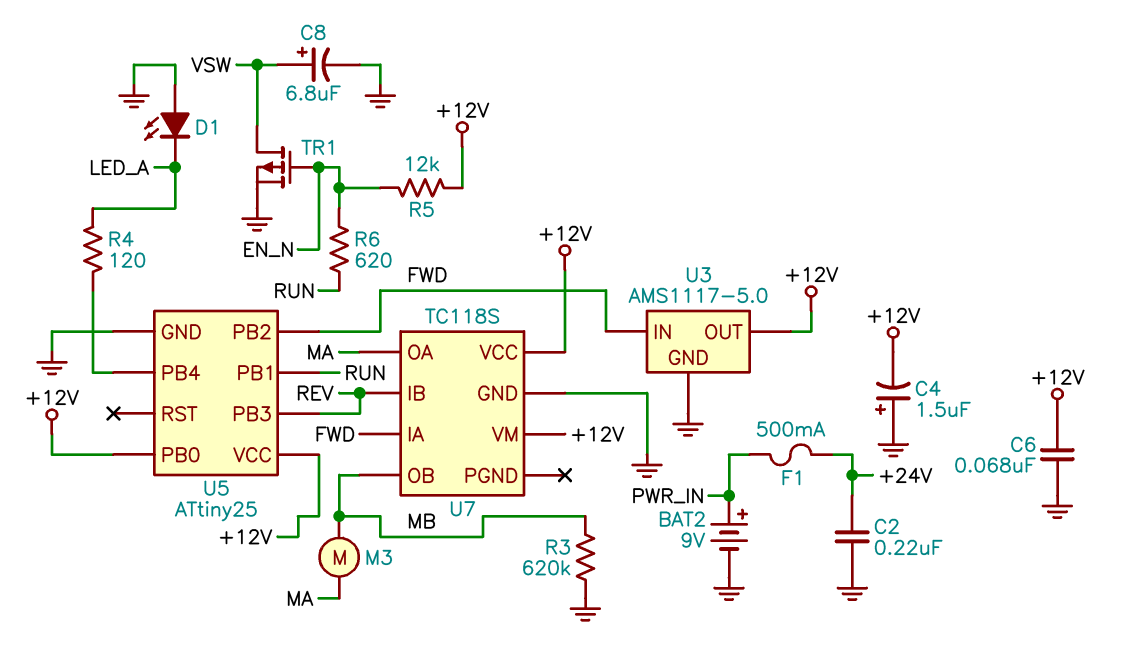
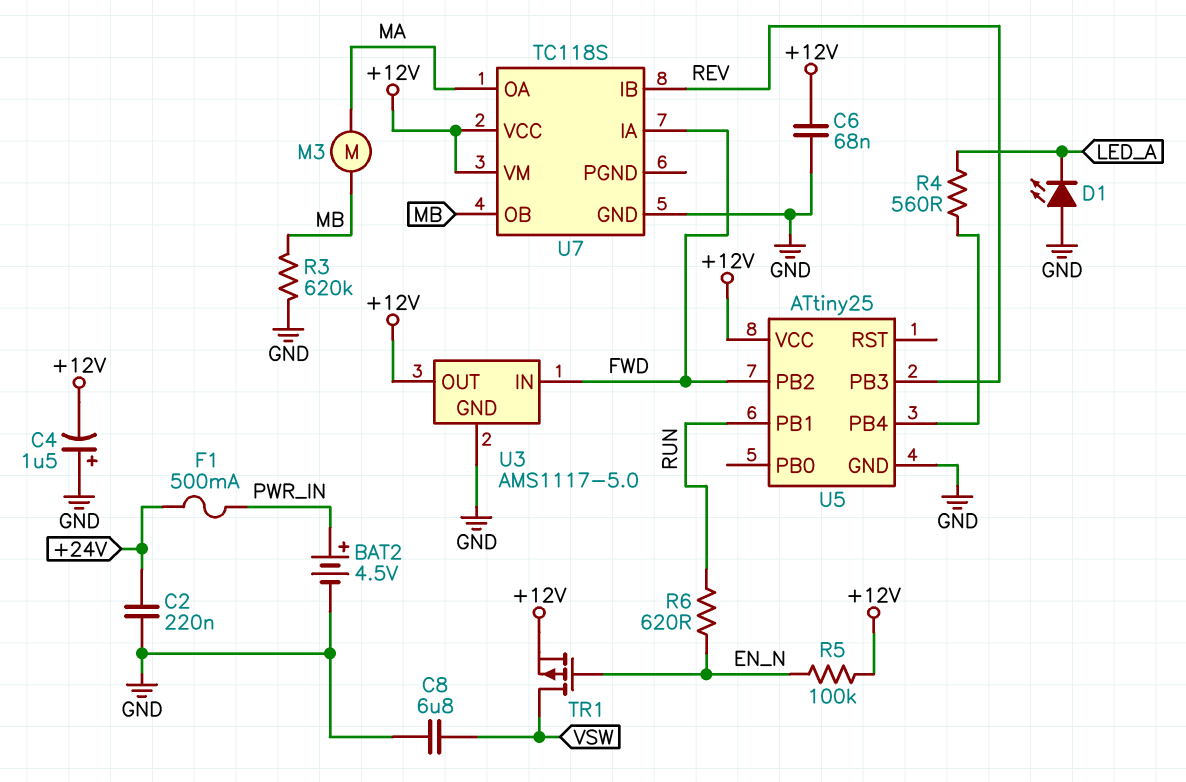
BAT2: 9V (plus PWR_IN, minus GND) -> 4.5V (plus PWR_IN, minus GND)
C8: 6.8uF (plus VSW, minus GND) -> 6.8uF (GND, VSW)
R4: 120 (LED_A, U5/PB4) -> 560 (LED_A, U5/PB4)
R5: 12k (+12V, EN_N) -> 100k (+12V, EN_N)
TR1: PMOS (G EN_N, D VSW, S GND) -> PMOS (G EN_N, D VSW, S +12V)
U5 pin PB0: +12V -> none

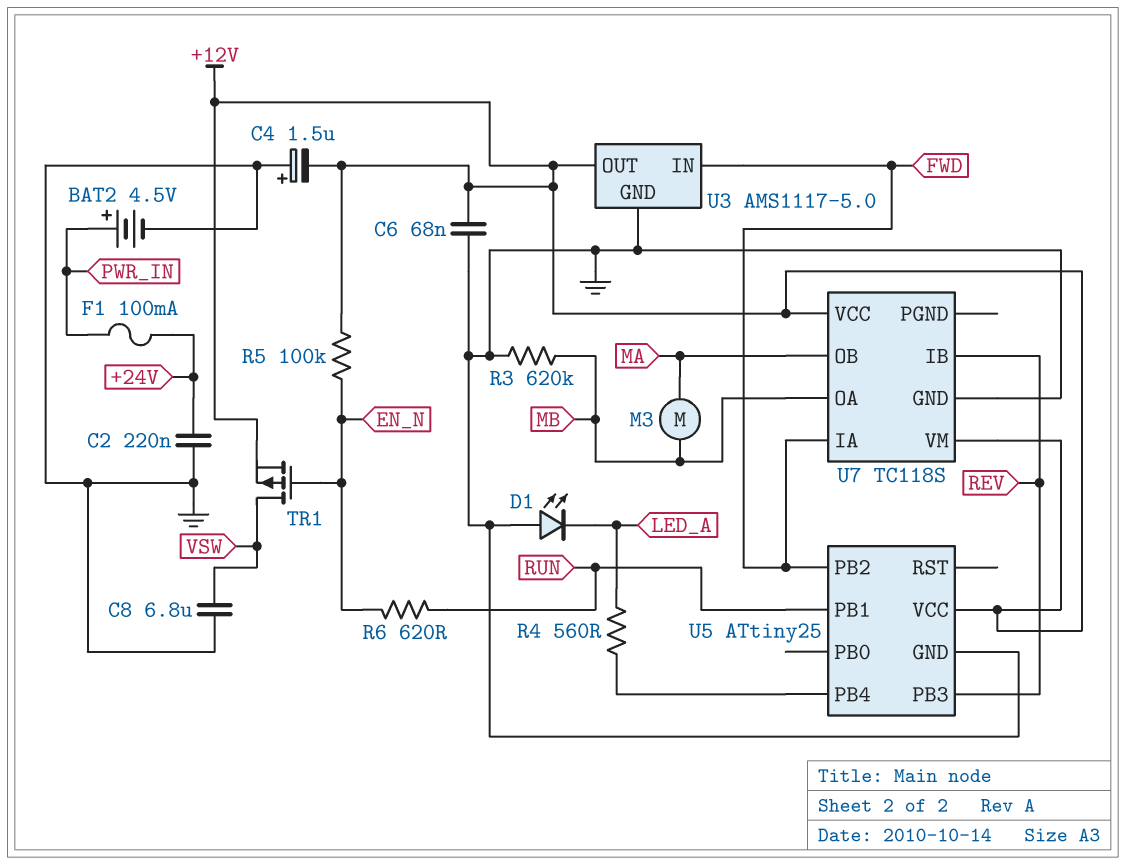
F1: 500mA (+24V, PWR_IN) -> 100mA (+24V, PWR_IN)
U7 pin OA: MA -> MB
U7 pin OB: MB -> MA

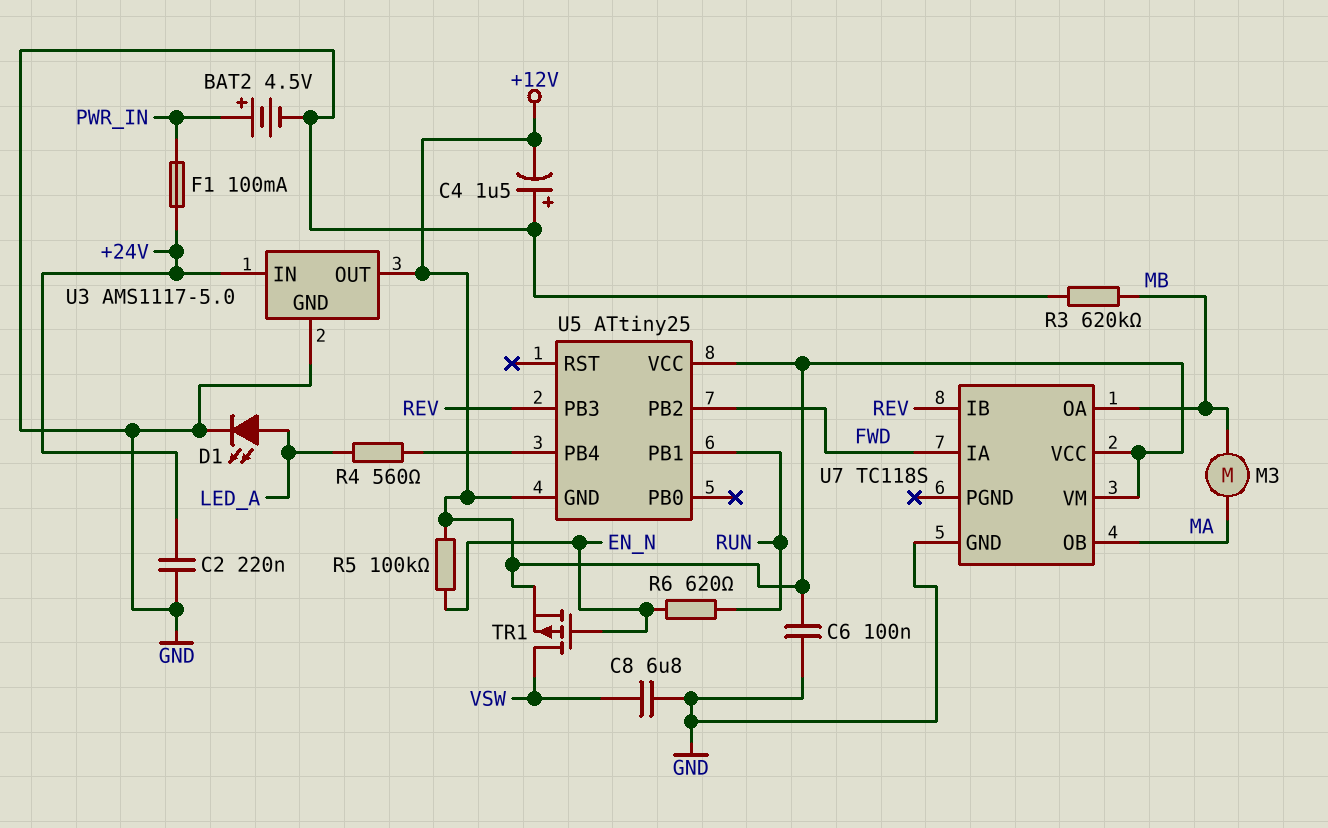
C6: 68nF (+12V, GND) -> 100nF (+12V, GND)
D1: LED (A GND, K LED_A) -> LED (A LED_A, K GND)
U3 pin IN: FWD -> +24V
U5 pin GND: GND -> +12V

